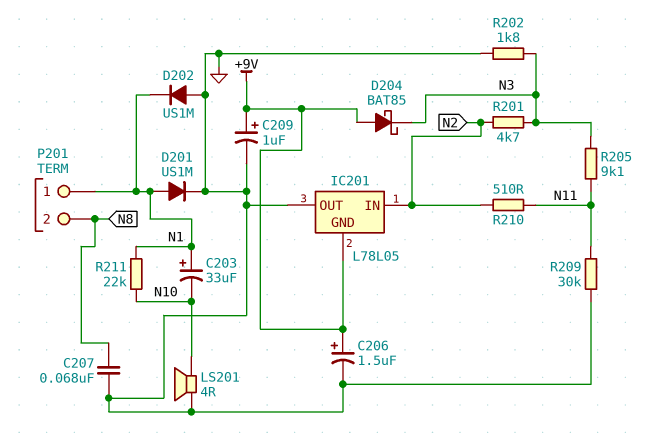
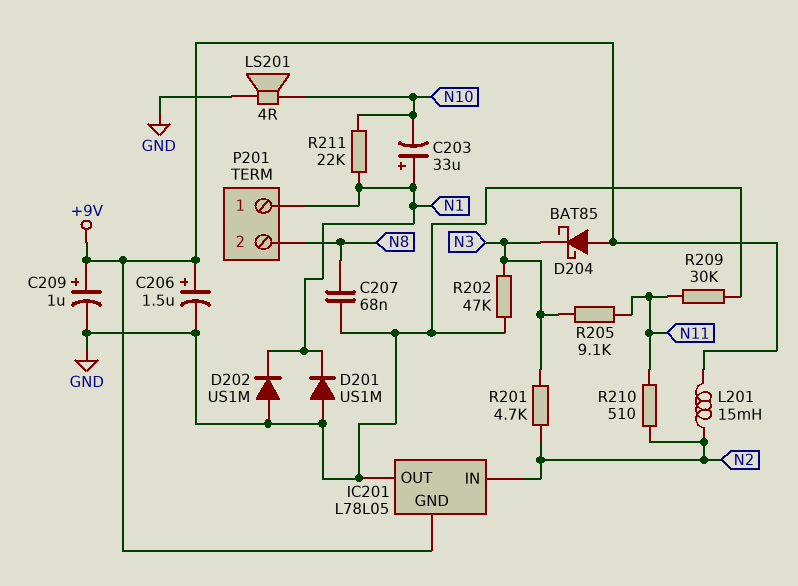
D201: diode US1M (A N1, K GND) -> diode US1M (A GND, K N1)
L201: none -> 15mH (+9V, N2)
R202: 1.8k (GND, N3) -> 47k (GND, N3)

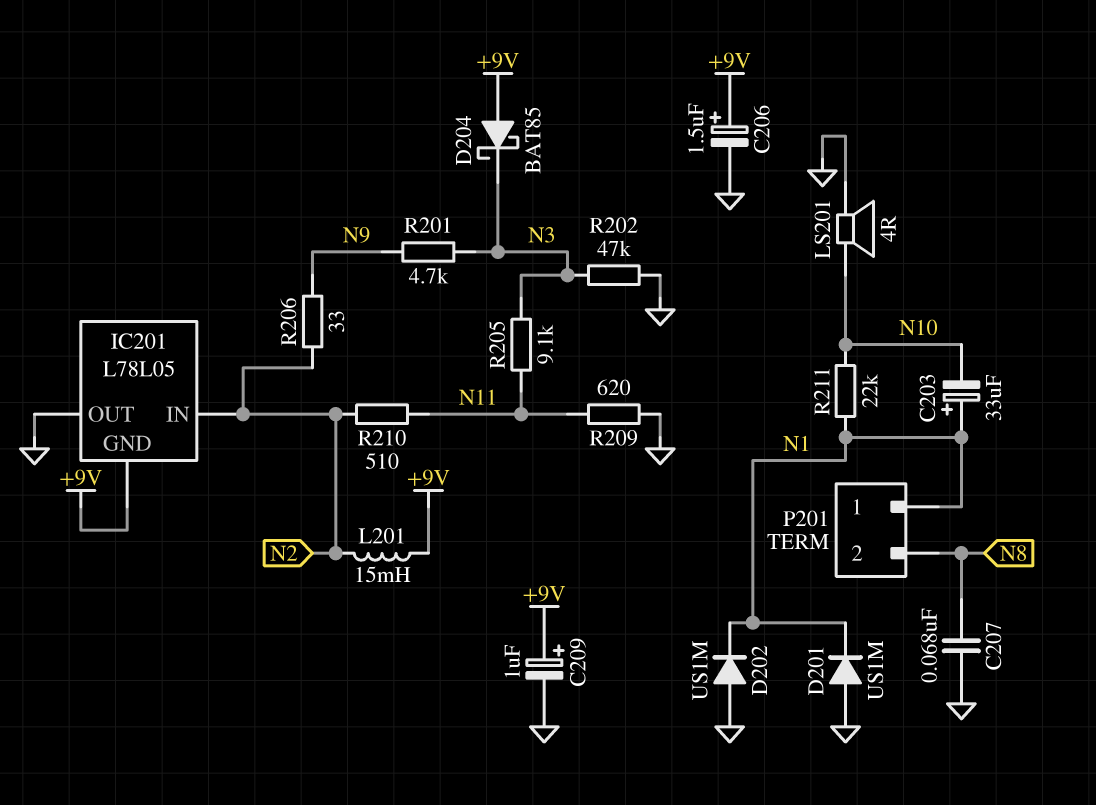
R201: 4.7k (N2, N3) -> 4.7k (N3, N9)
R206: none -> 33 (N2, N9)
R209: 30k (GND, N11) -> 620 (GND, N11)

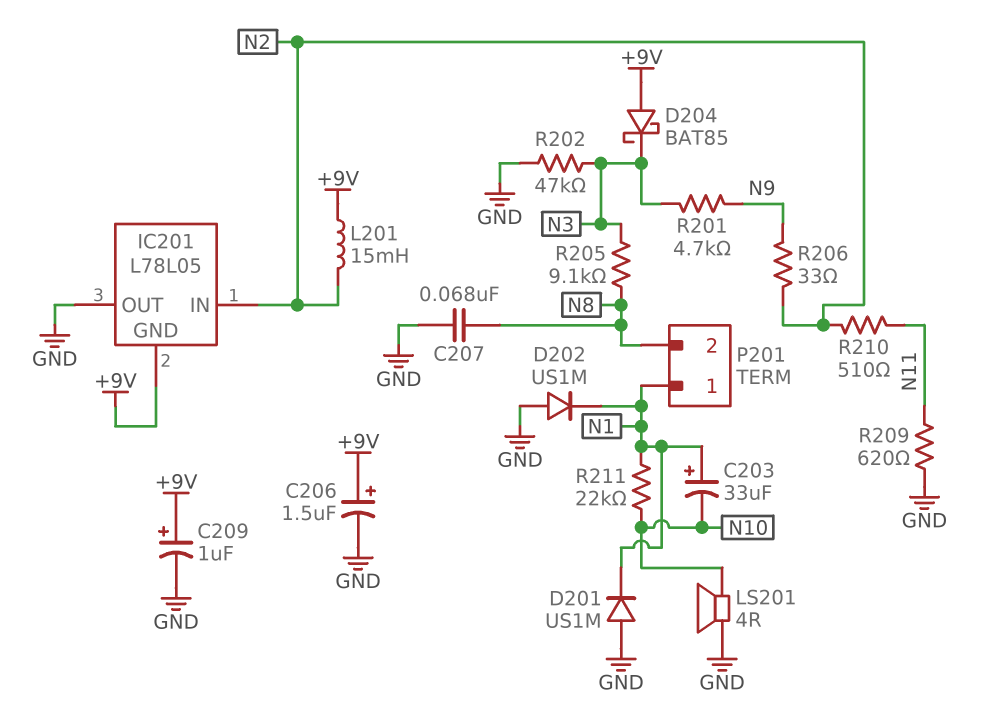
R205: 9.1k (N3, N11) -> 9.1k (N3, N8)

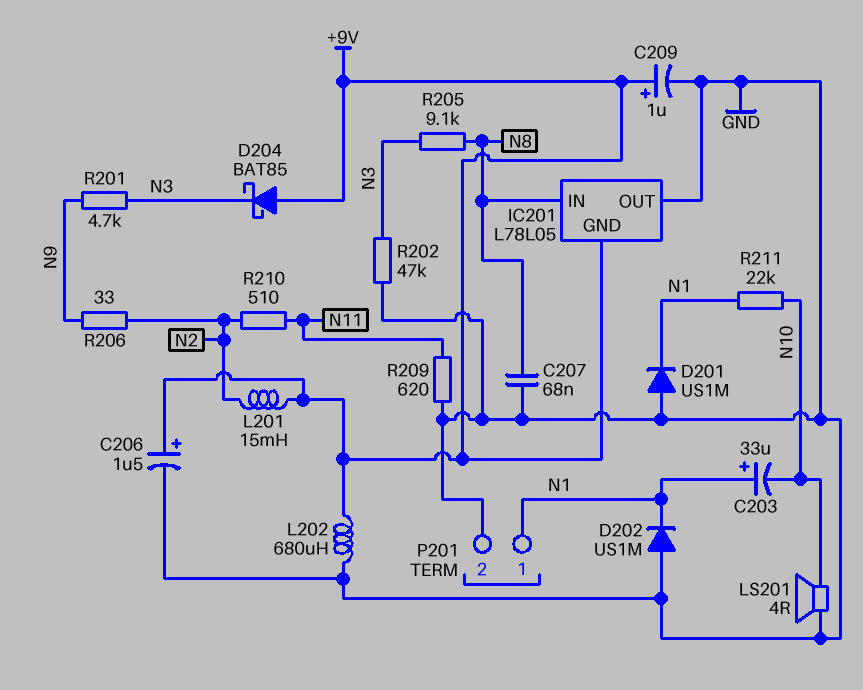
IC201 pin IN: N2 -> N8
L202: none -> 680uH (+9V, GND)
P201 pin 2: N8 -> GND

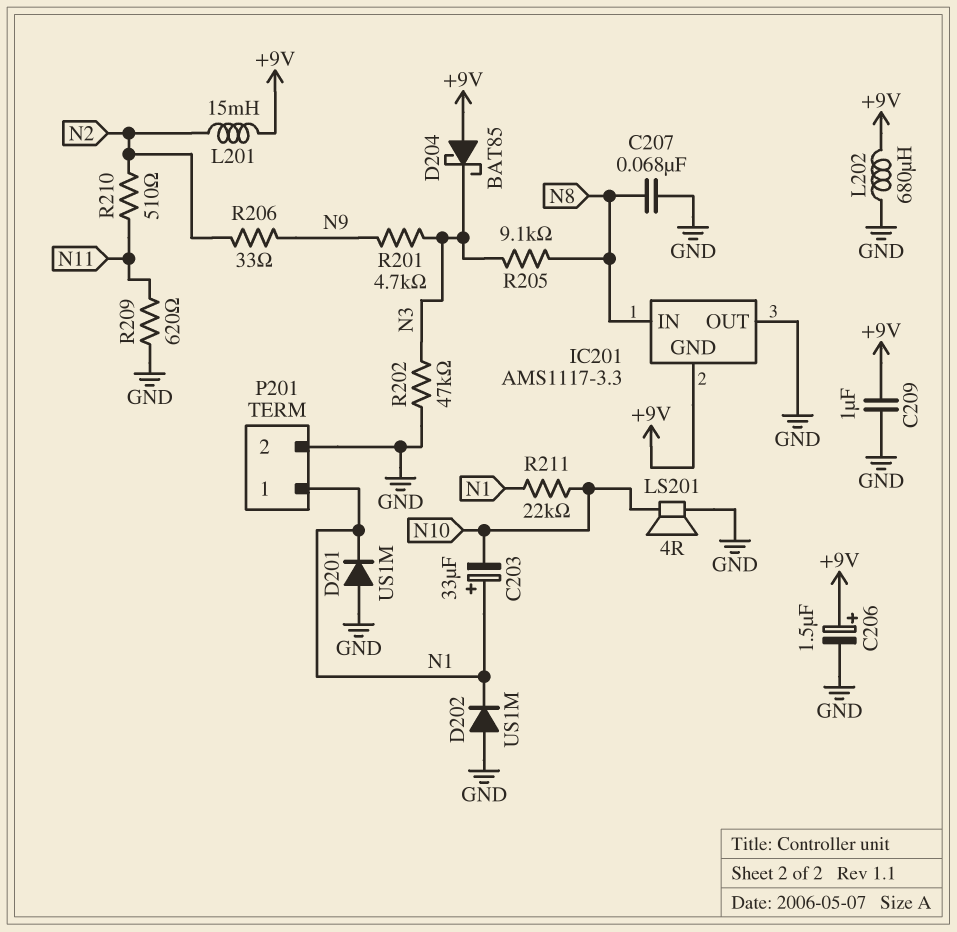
C209: 1uF (plus +9V, minus GND) -> 1uF (+9V, GND)
IC201: L78L05 -> AMS1117-3.3

